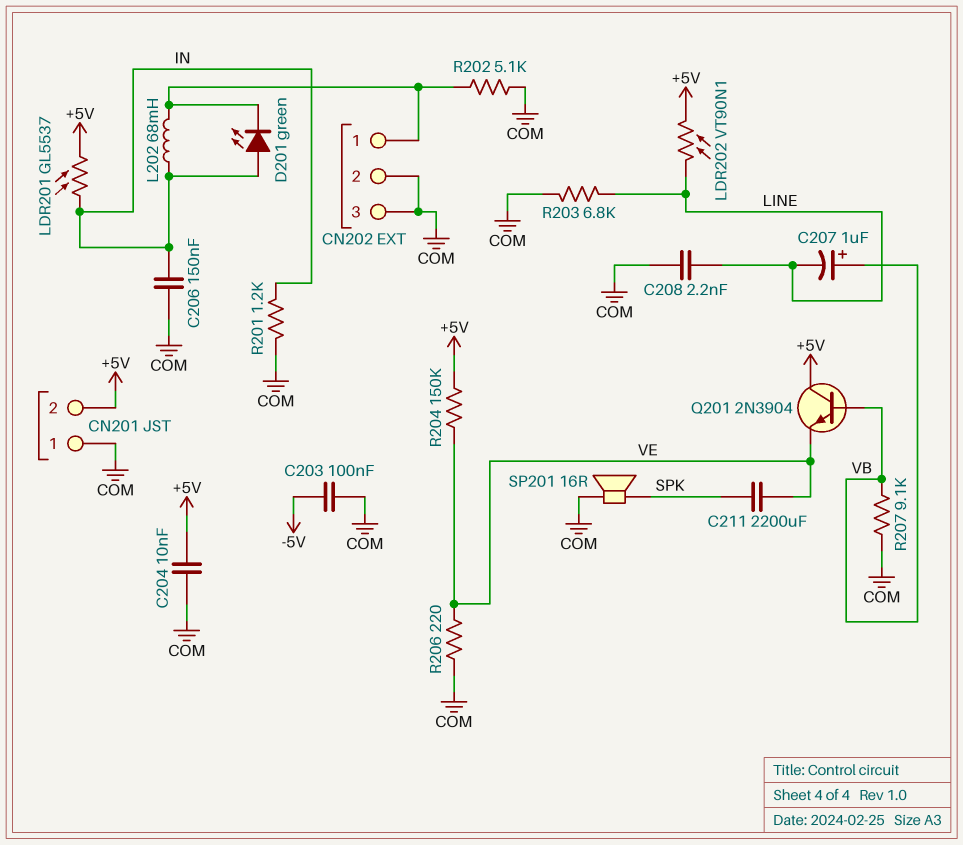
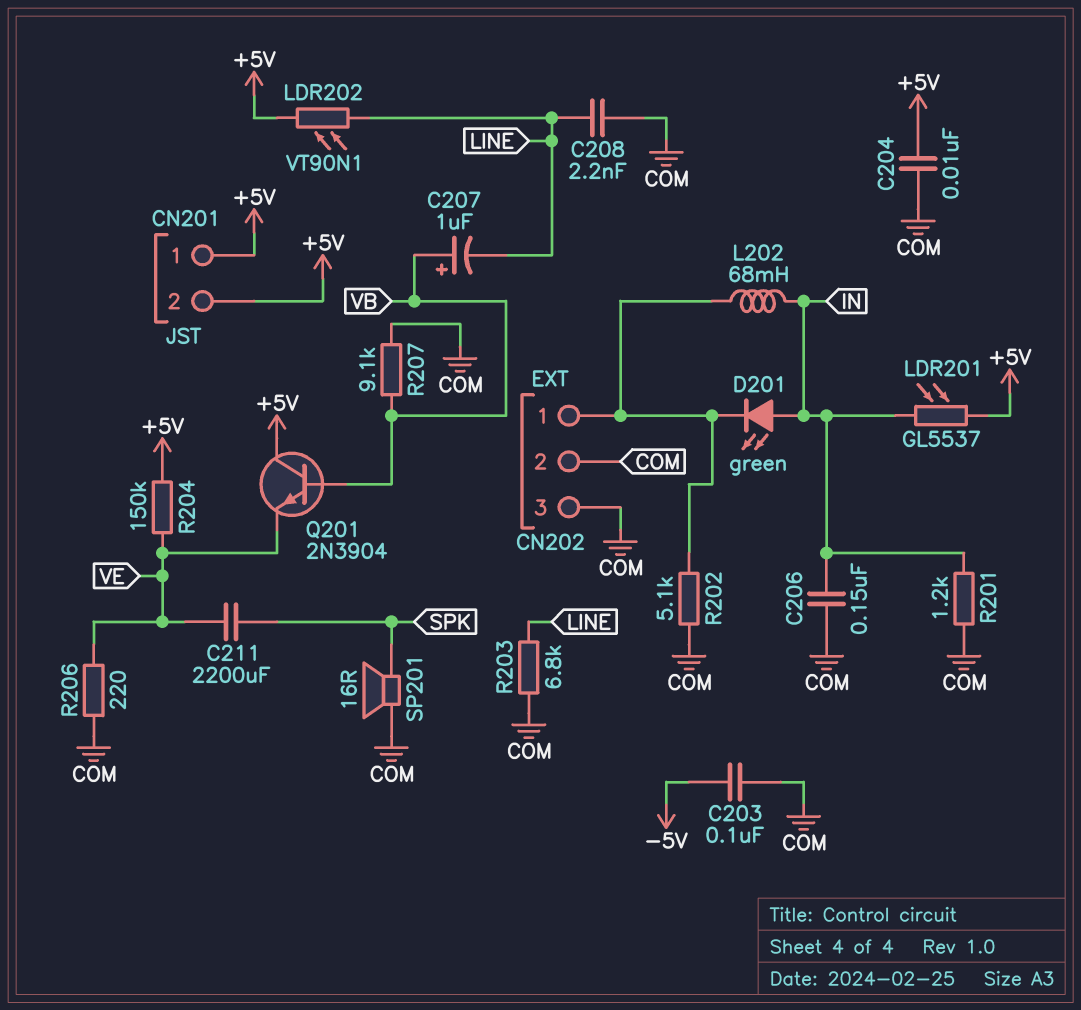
CN201 pin 1: COM -> +5V

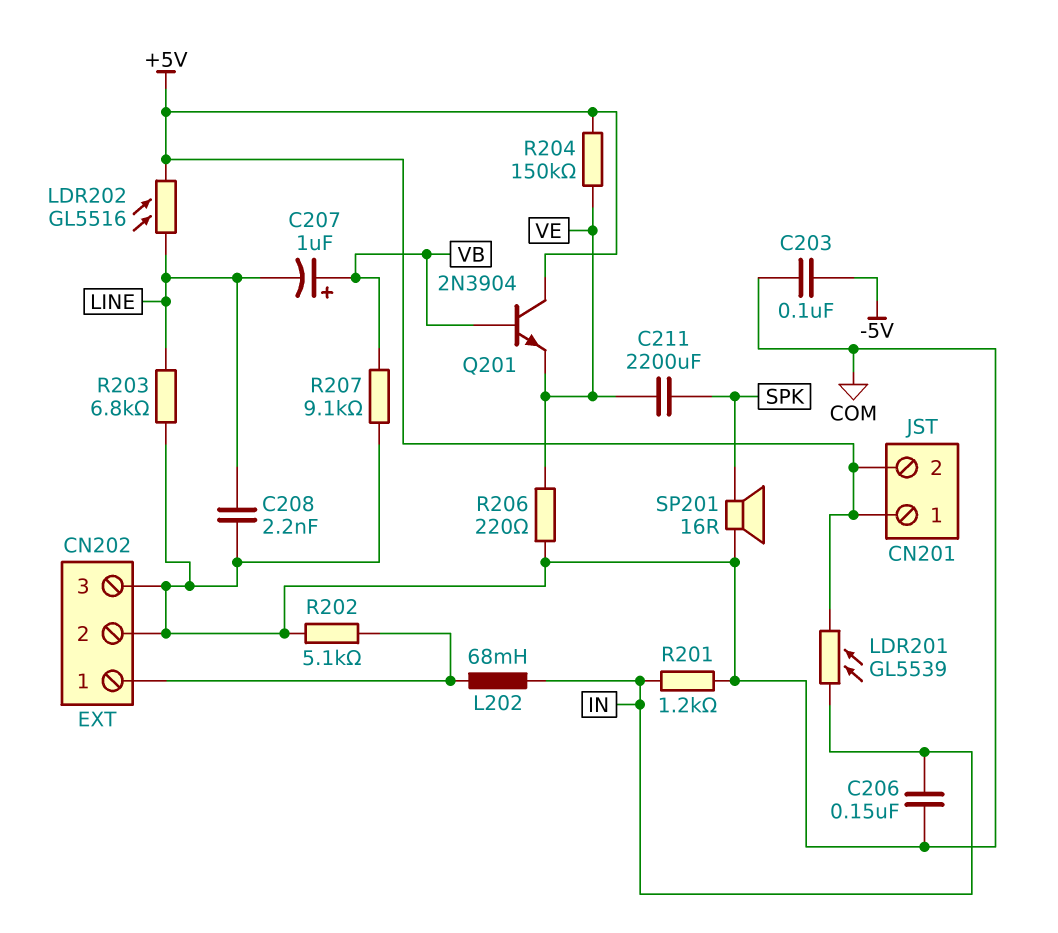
C204: 10nF (+5V, COM) -> none
D201: LED green (A IN, K CN202/1) -> none
LDR201: GL5537 (+5V, IN) -> GL5539 (+5V, IN)
LDR202: VT90N1 (+5V, LINE) -> GL5516 (+5V, LINE)

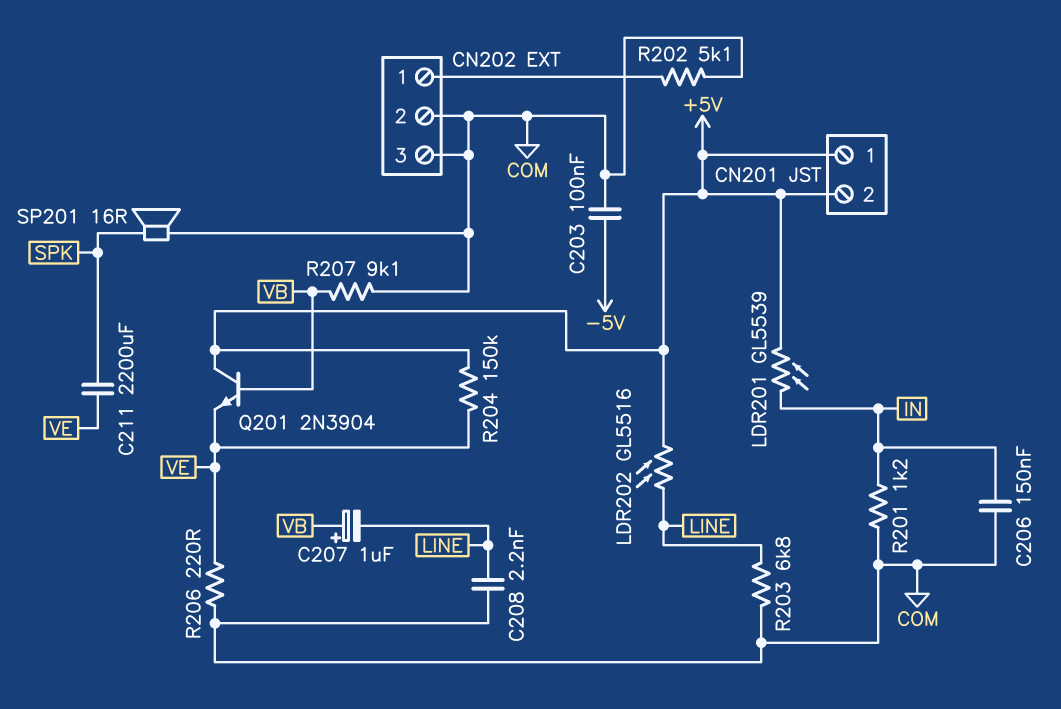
L202: 68mH (CN202/1, IN) -> none

